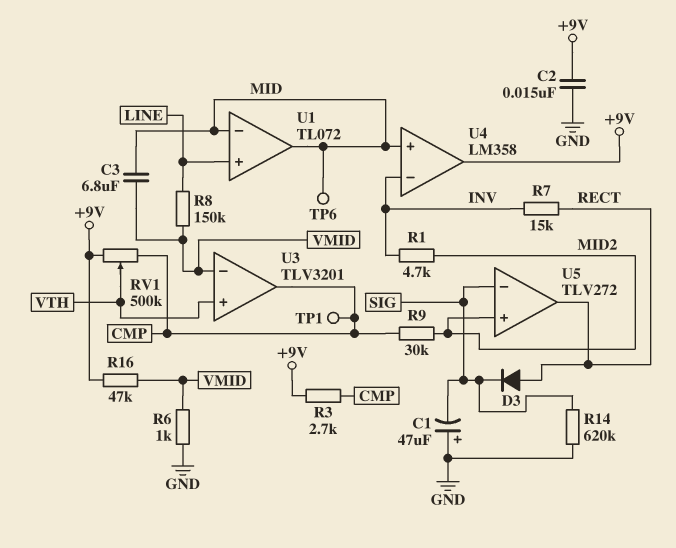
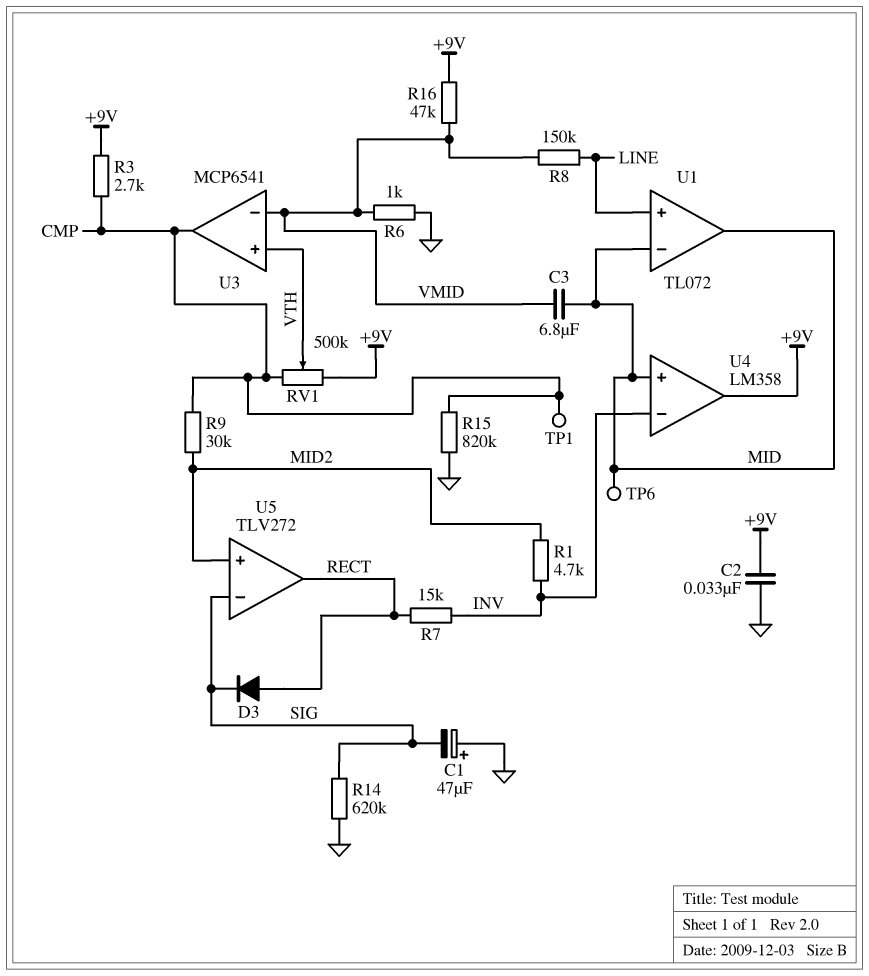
C2: 15nF (+9V, GND) -> 33nF (+9V, GND)
R15: none -> 820k (CMP, GND)
U3: TLV3201 -> MCP6541

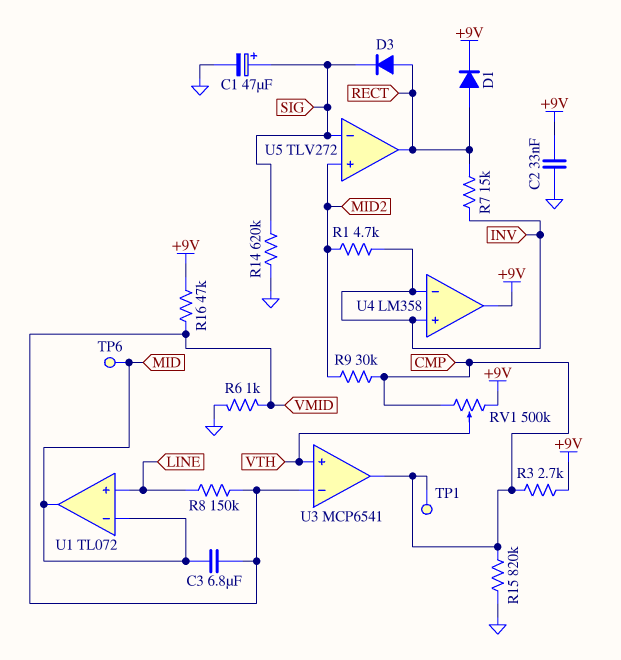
C1: 47uF (plus GND, minus SIG) -> 47uF (plus SIG, minus GND)
D1: none -> diode (A RECT, K +9V)
U4 pin in+: MID -> INV

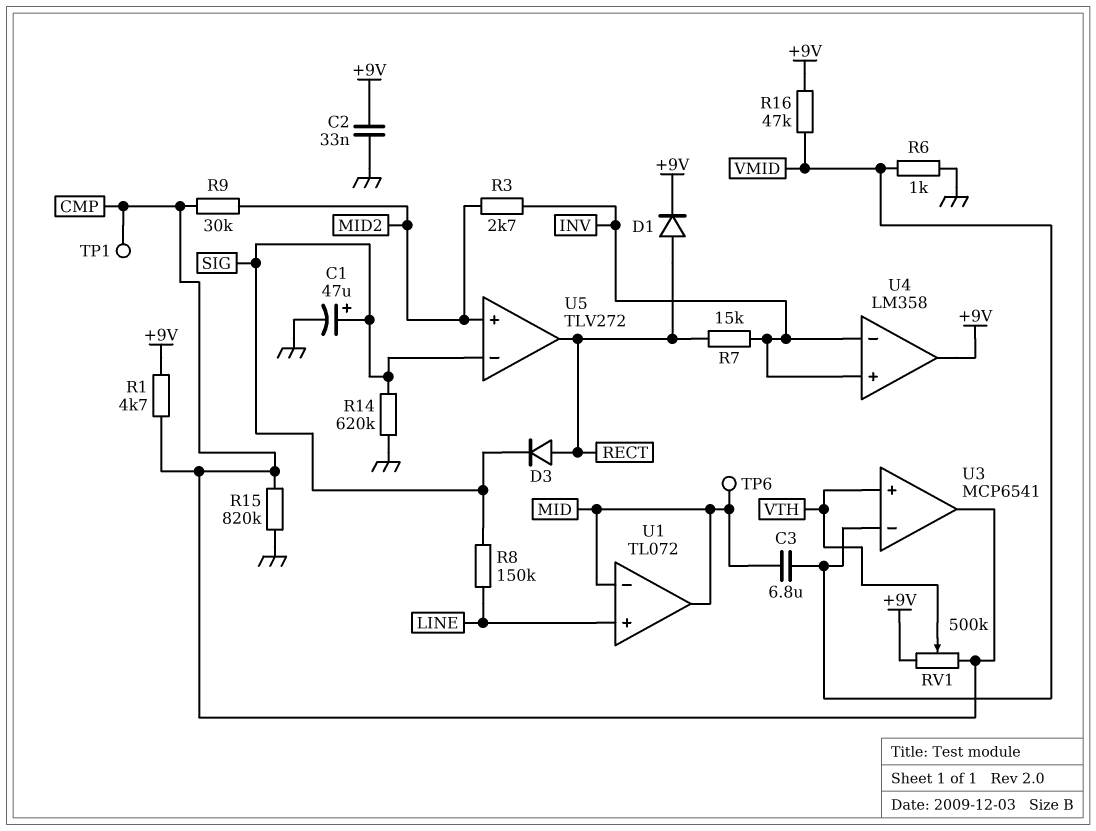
R1: 4.7k (INV, MID2) -> 4.7k (+9V, CMP)
R3: 2.7k (+9V, CMP) -> 2.7k (INV, MID2)
R8: 150k (LINE, VMID) -> 150k (LINE, SIG)

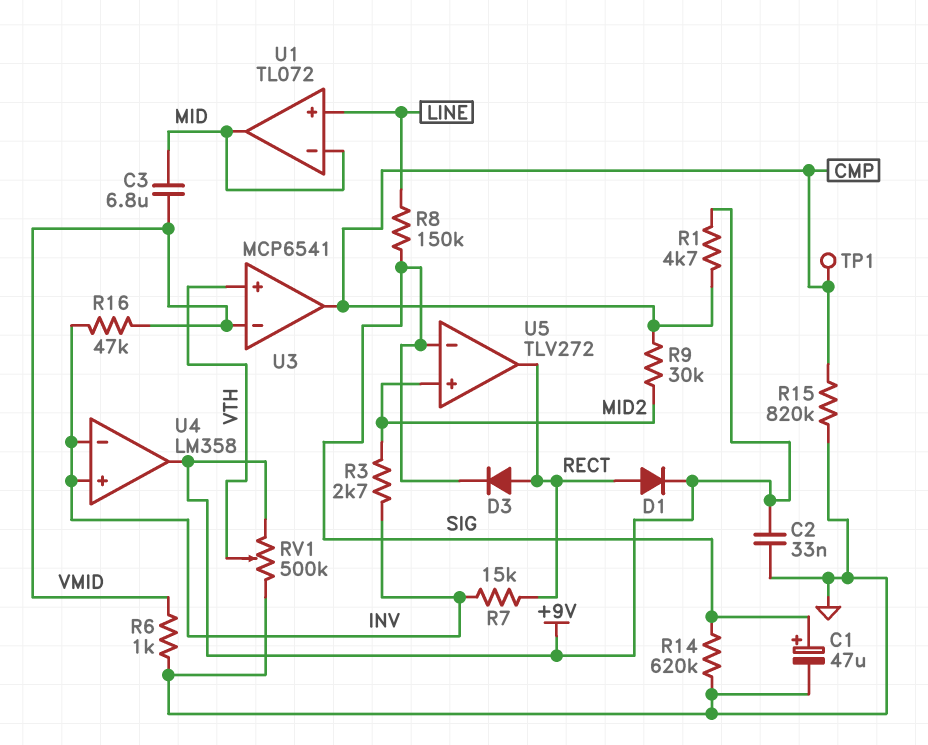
R16: 47k (+9V, VMID) -> 47k (INV, VMID)
RV1: 500k (+9V, CMP, wiper VTH) -> 500k (+9V, GND, wiper VTH)
TP6: test point (MID) -> none

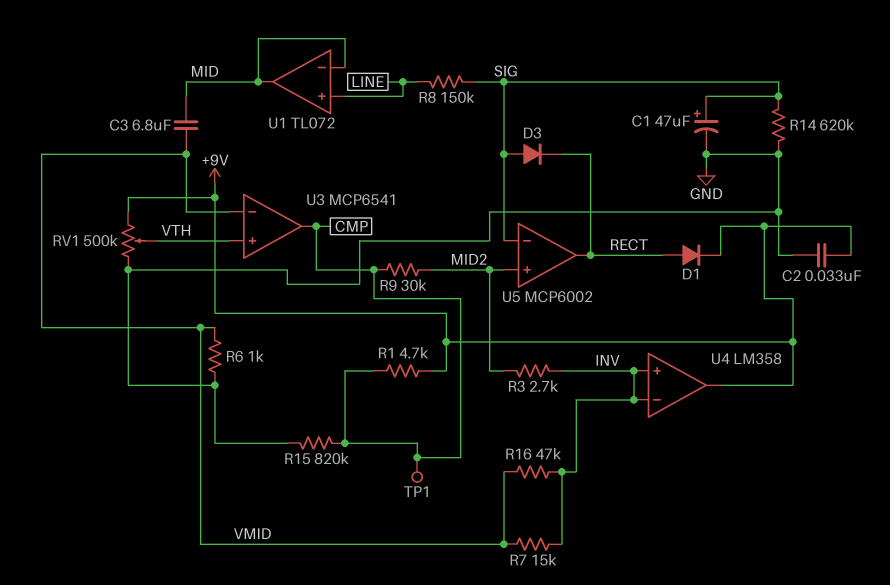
D3: diode (A RECT, K SIG) -> diode (A SIG, K RECT)
R7: 15k (INV, RECT) -> 15k (INV, VMID)
U5: TLV272 -> MCP6002

